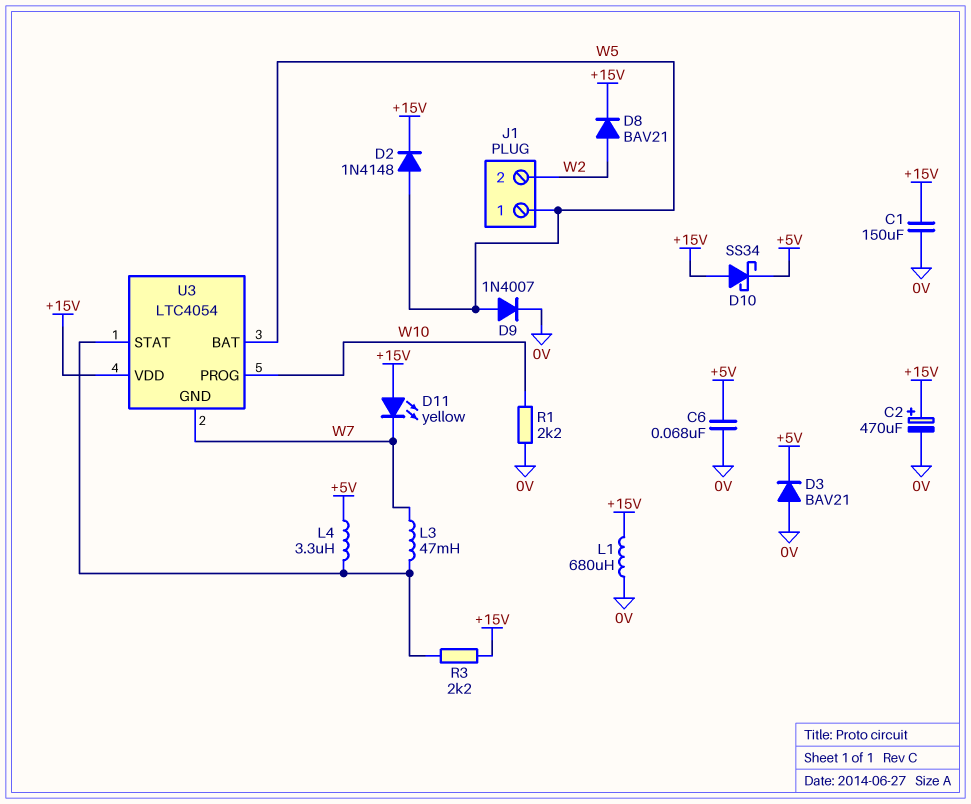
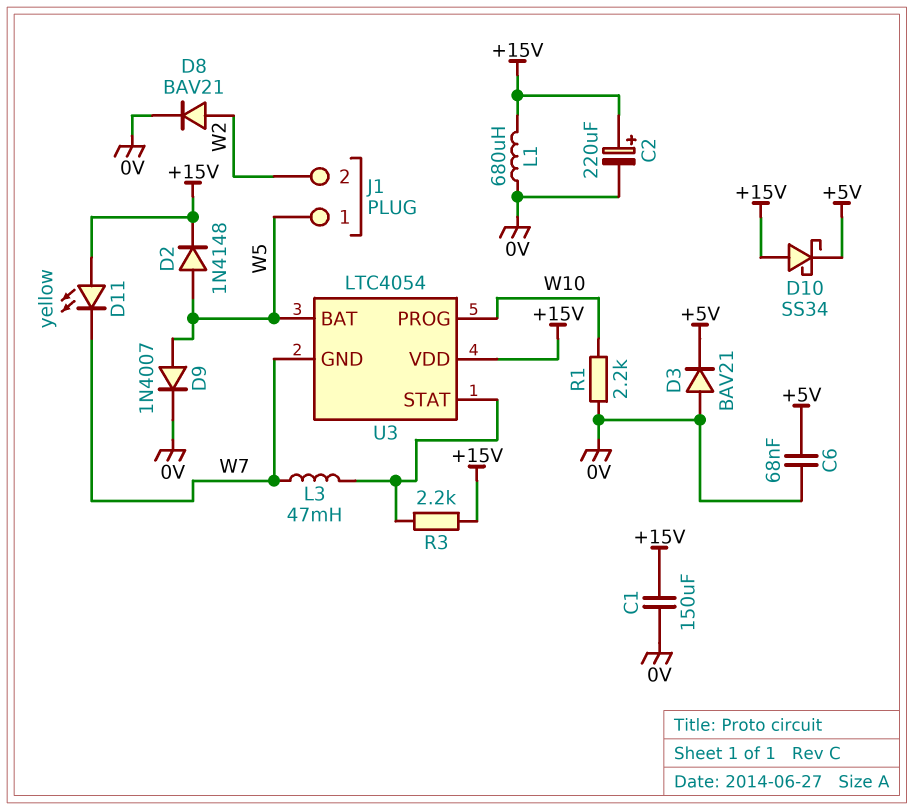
C2: 470uF (plus +15V, minus 0V) -> 220uF (plus +15V, minus 0V)
D8: diode BAV21 (A W2, K +15V) -> diode BAV21 (A W2, K 0V)
L4: 3.3uH (+5V, U3/STAT) -> none

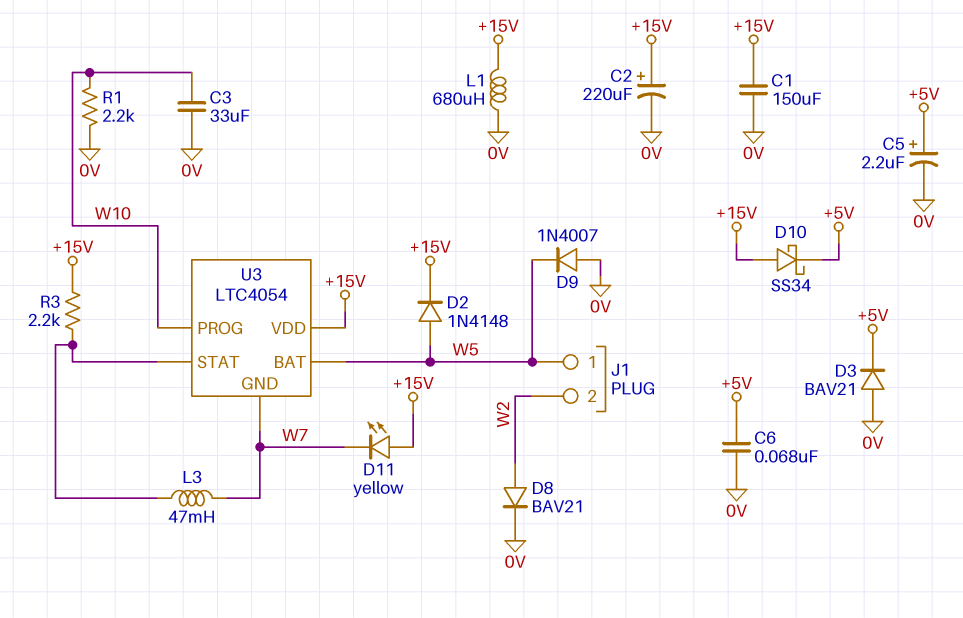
C3: none -> 33uF (0V, W10)
C5: none -> 2.2uF (plus +5V, minus 0V)
D9: diode 1N4007 (A W5, K 0V) -> diode 1N4007 (A 0V, K W5)

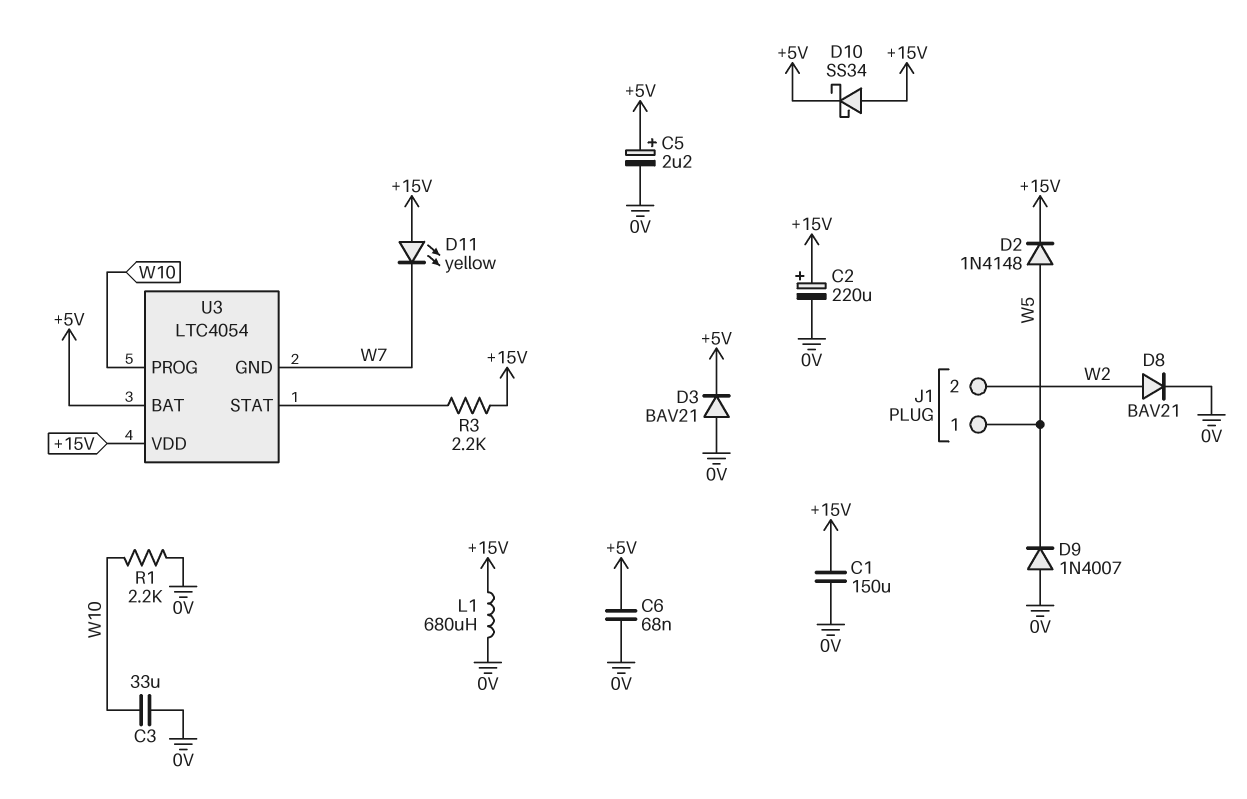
L3: 47mH (U3/STAT, W7) -> none
U3 pin BAT: W5 -> +5V

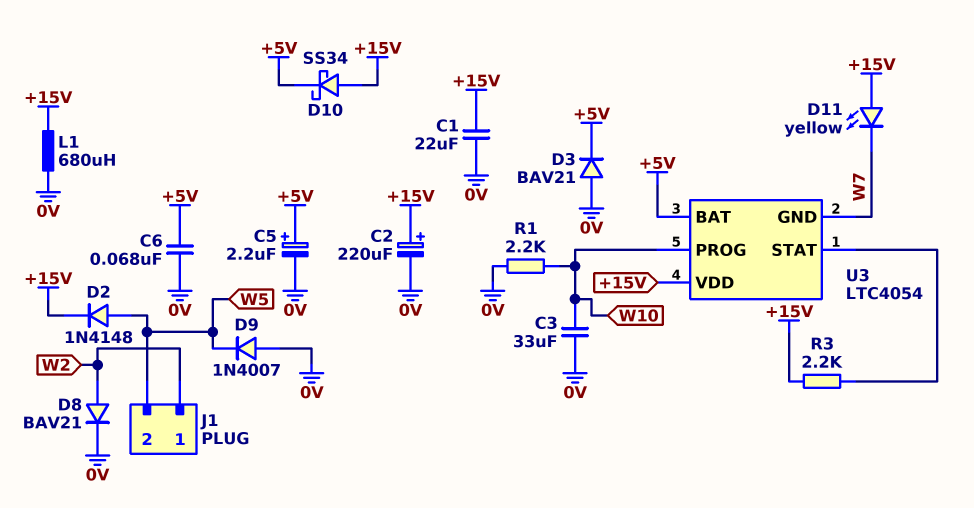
C1: 150uF (+15V, 0V) -> 22uF (+15V, 0V)
J1 pin 1: W5 -> W2
J1 pin 2: W2 -> W5

